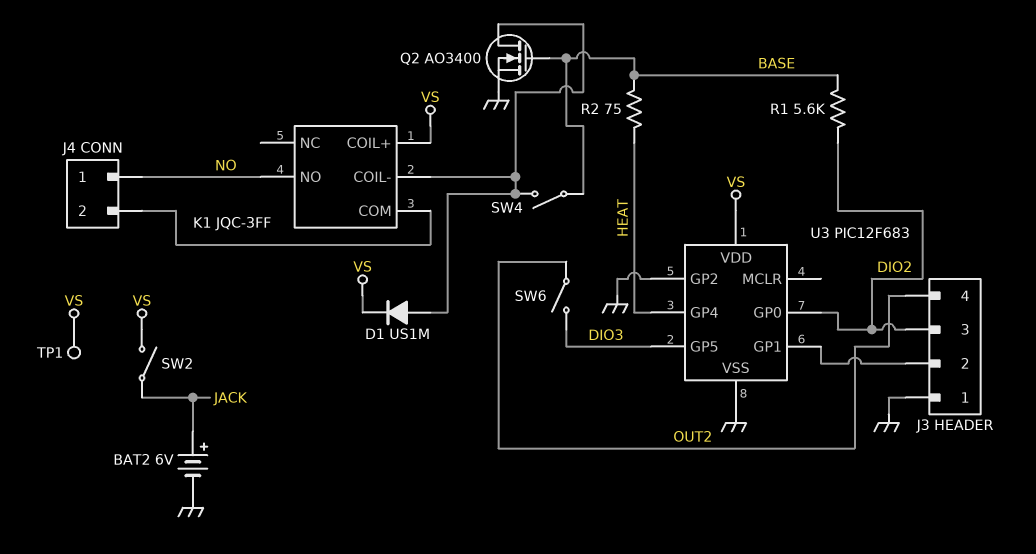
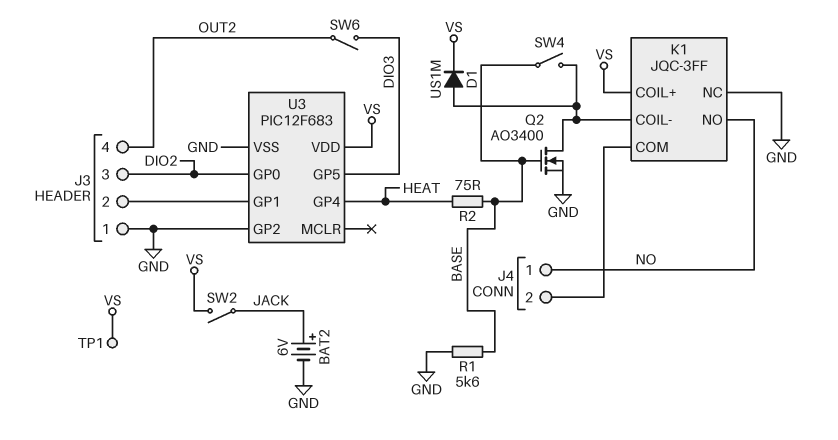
K1 pin NC: none -> GND
R1: 5.6k (BASE, DIO2) -> 5.6k (BASE, GND)

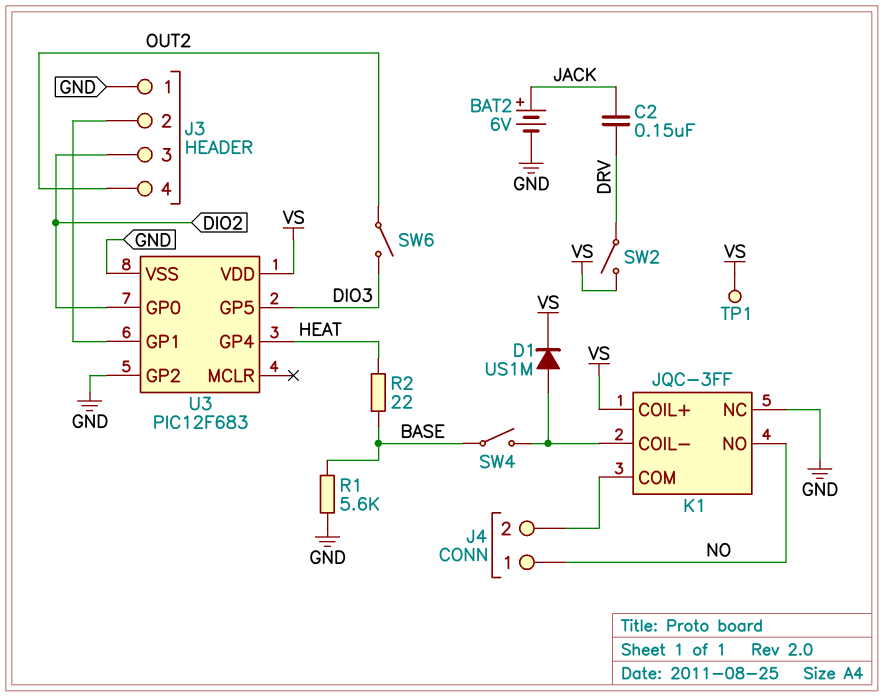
C2: none -> 150nF (DRV, JACK)
Q2: NMOS AO3400 (G BASE, D K1/COIL-, S GND) -> none
R2: 75 (BASE, HEAT) -> 22 (BASE, HEAT)
SW2: switch (JACK, VS) -> switch (DRV, VS)

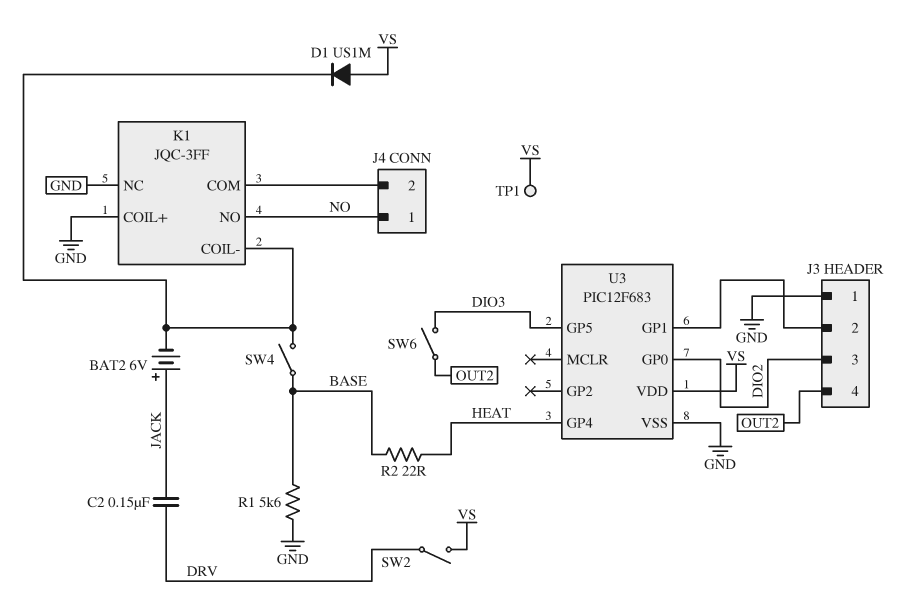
BAT2: 6V (plus JACK, minus GND) -> 6V (plus JACK, minus K1/COIL-)
D1: diode US1M (A K1/COIL-, K VS) -> diode US1M (A VS, K K1/COIL-)
K1 pin COIL+: VS -> GND
U3 pin GP2: GND -> none

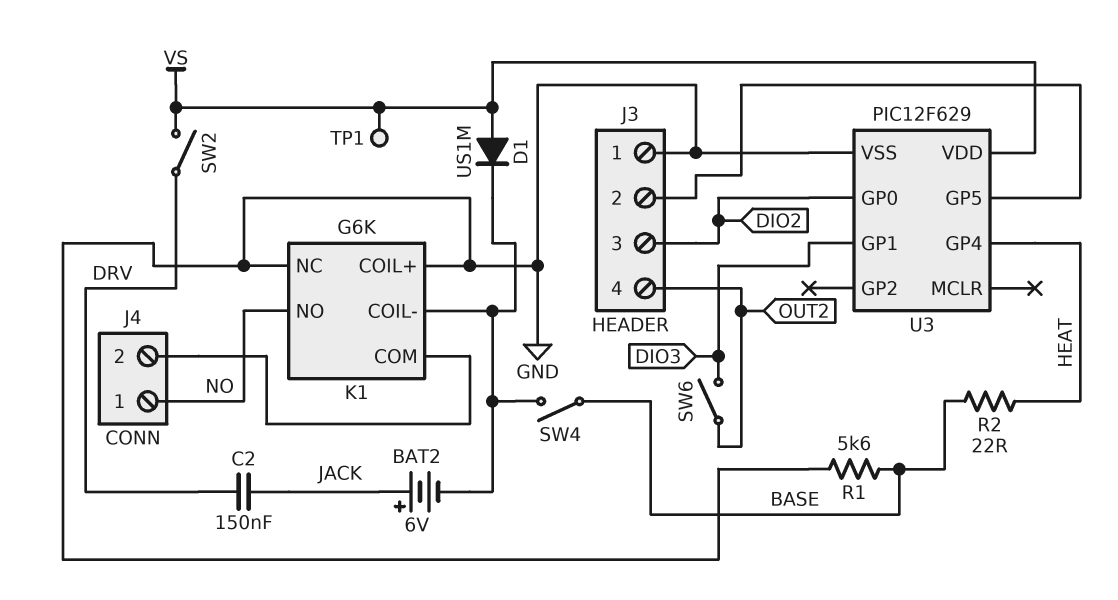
K1: JQC-3FF -> G6K
U3: PIC12F683 -> PIC12F629
U3 pin GP1: J3/2 -> DIO3
U3 pin GP5: DIO3 -> J3/2

